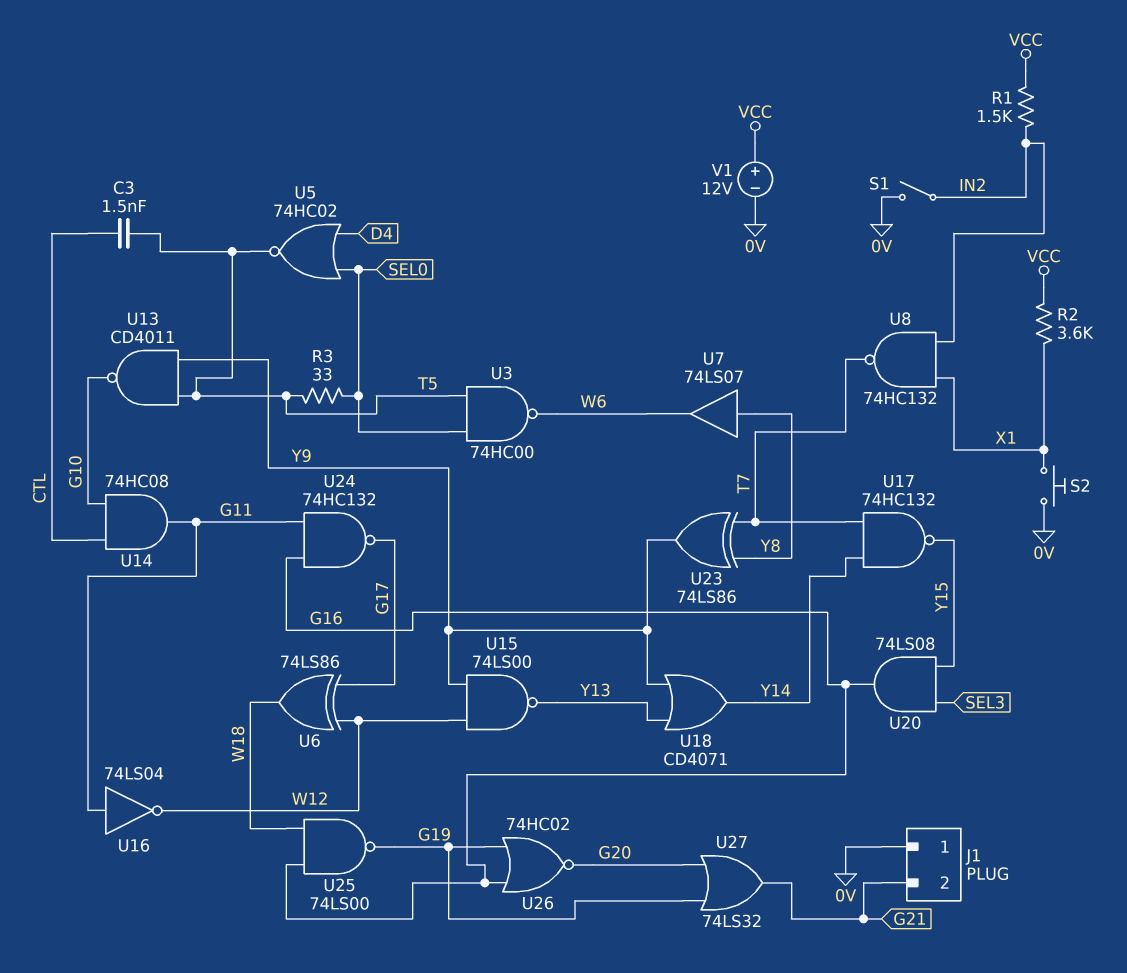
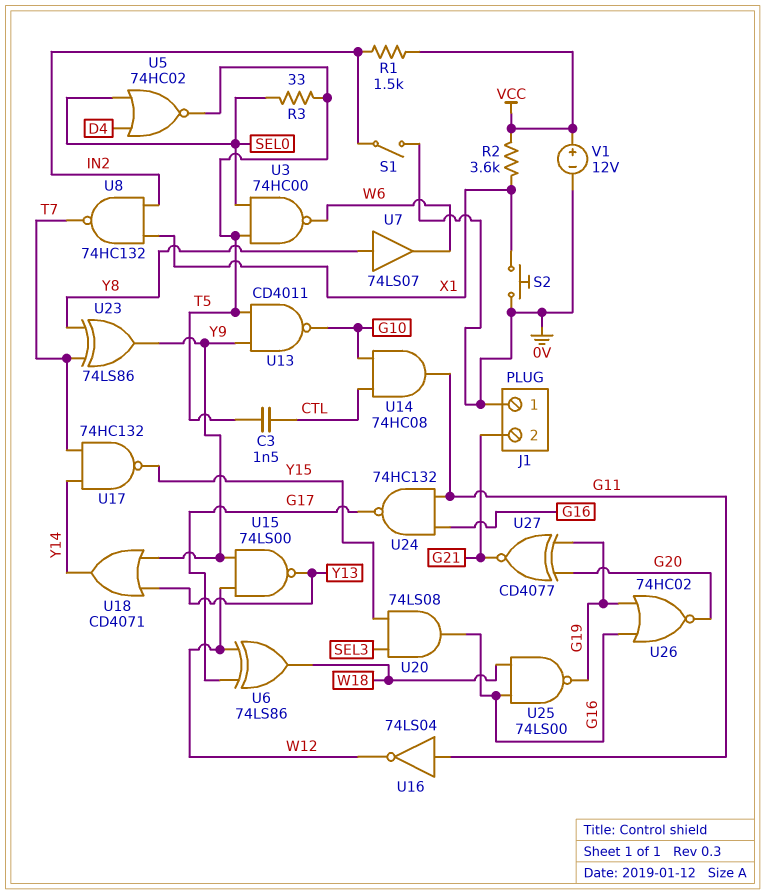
U27: OR 74LS32 (in G19, in G20, out G21) -> XNOR CD4077 (in G19, in G20, out G21)

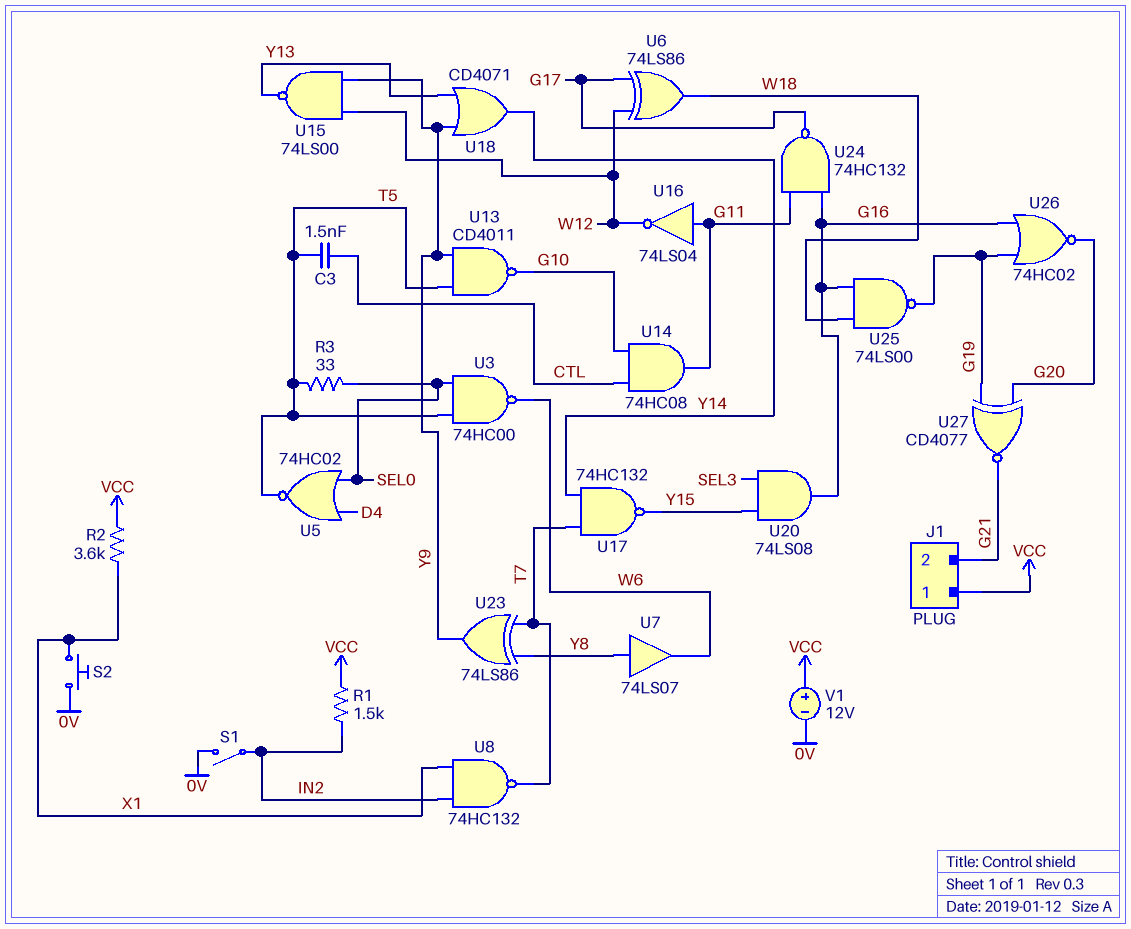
J1 pin 1: 0V -> VCC

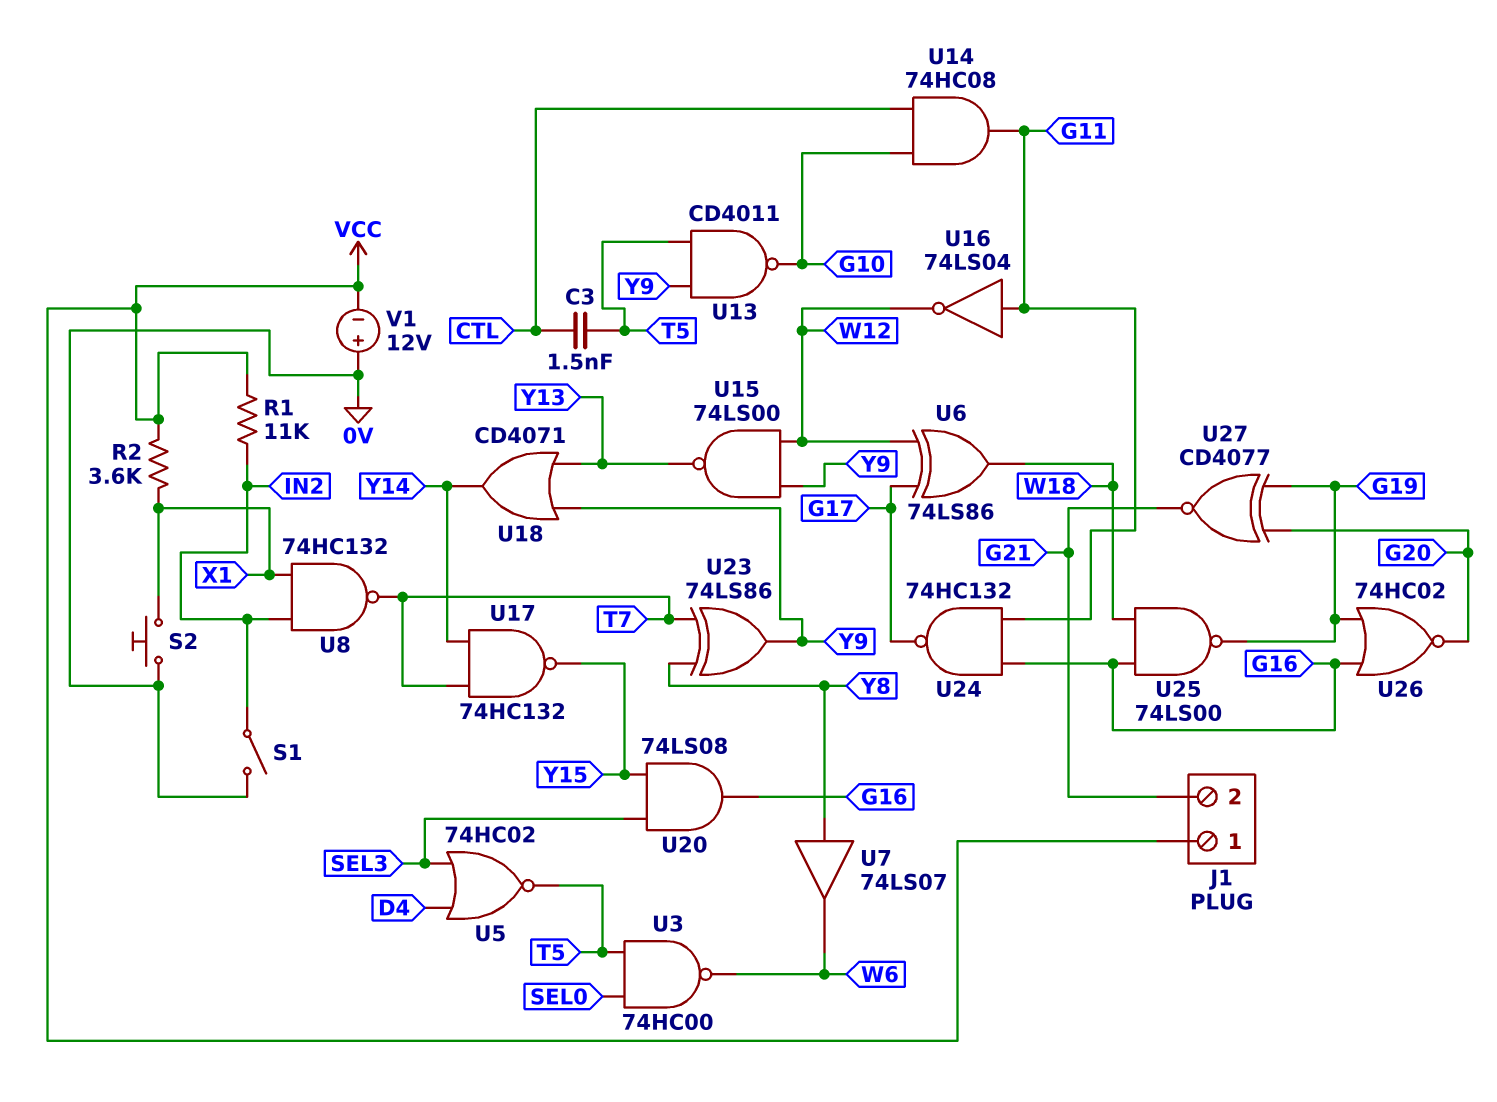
R1: 1.5k (IN2, VCC) -> 11k (IN2, VCC)
R3: 33 (SEL0, T5) -> none
U5: NOR 74HC02 (in D4, in SEL0, out T5) -> NOR 74HC02 (in D4, in SEL3, out T5)
V1: 12V (plus VCC, minus 0V) -> 12V (plus 0V, minus VCC)

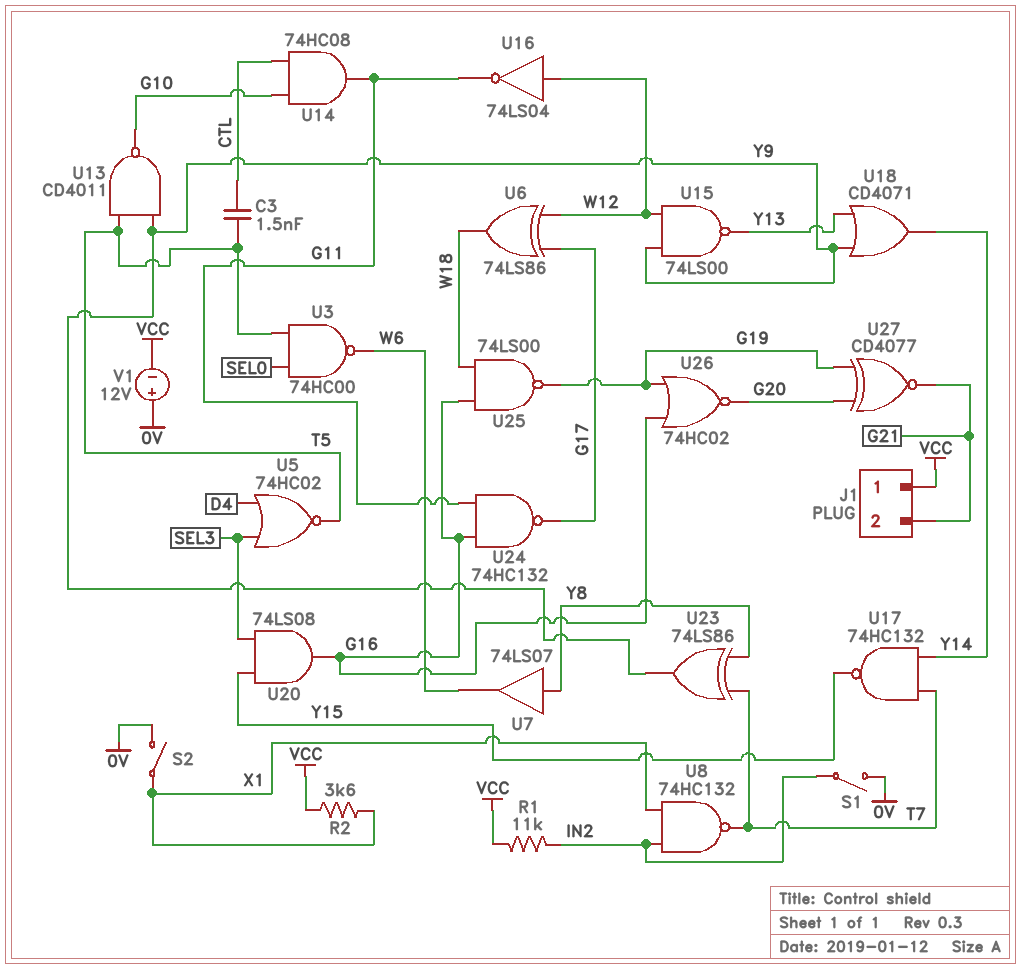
S2: button (0V, X1) -> switch (0V, X1)
U16: NOT 74LS04 (in G11, out W12) -> NOT 74LS04 (in W12, out G11)

